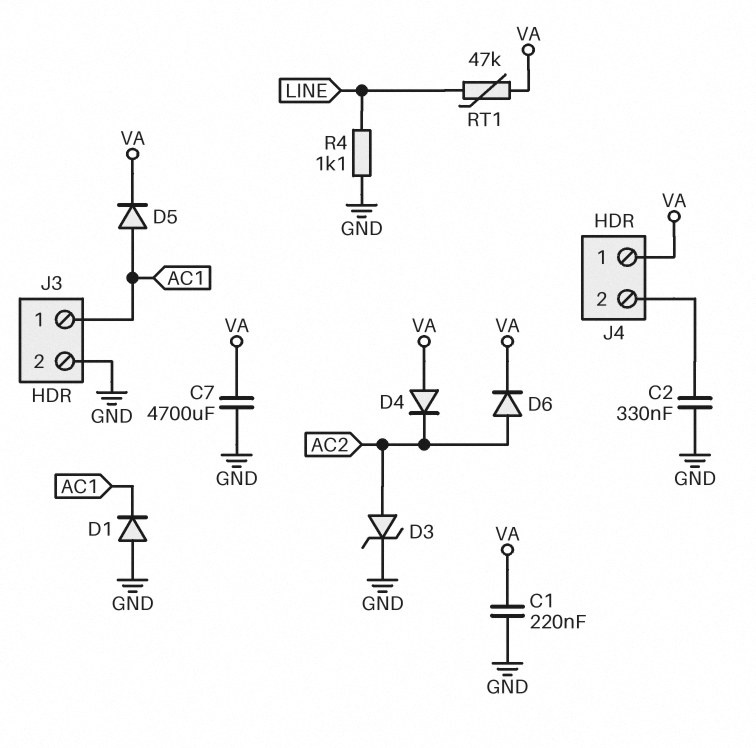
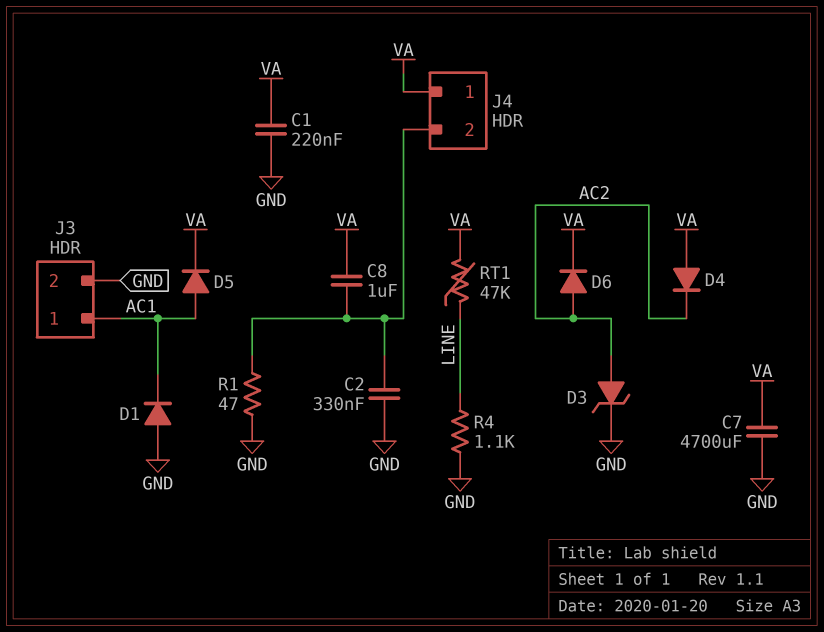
C8: none -> 1uF (J4/2, VA)
R1: none -> 47 (GND, J4/2)

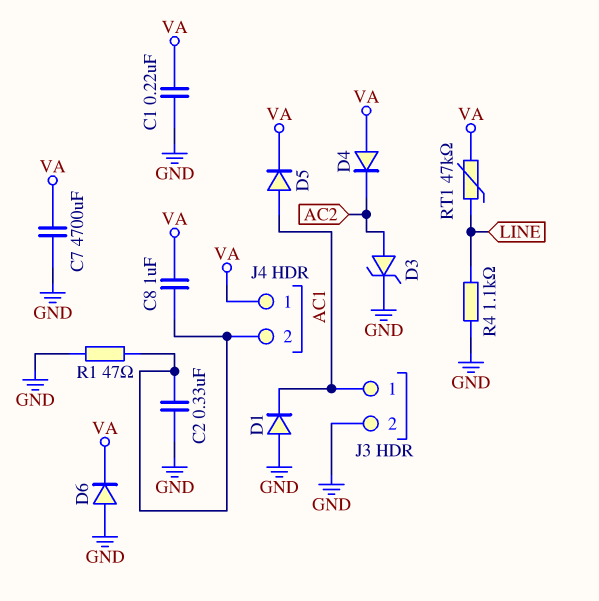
D6: diode (A AC2, K VA) -> diode (A GND, K VA)

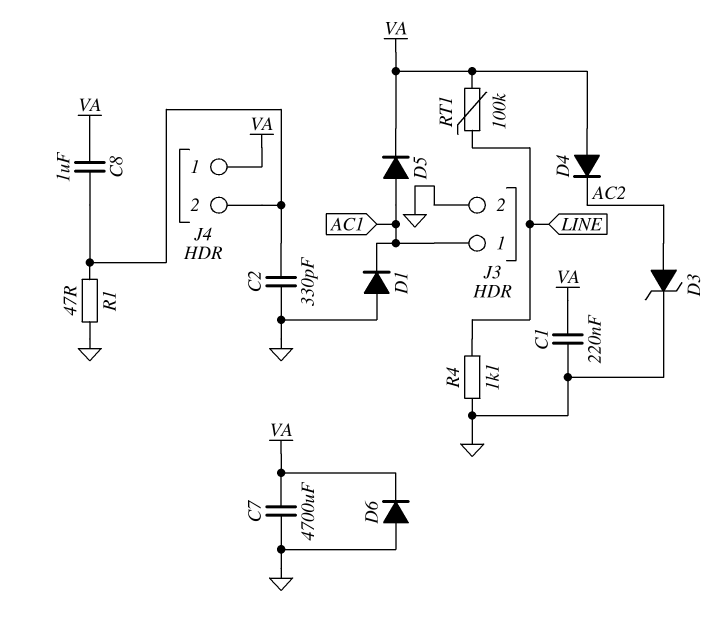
C2: 330nF (GND, J4/2) -> 330pF (GND, J4/2)
RT1: 47k (LINE, VA) -> 100k (LINE, VA)

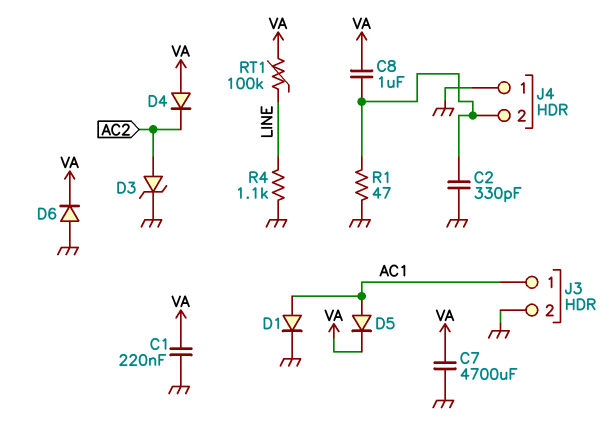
D1: diode (A GND, K AC1) -> diode (A AC1, K GND)
J4 pin 1: VA -> GND

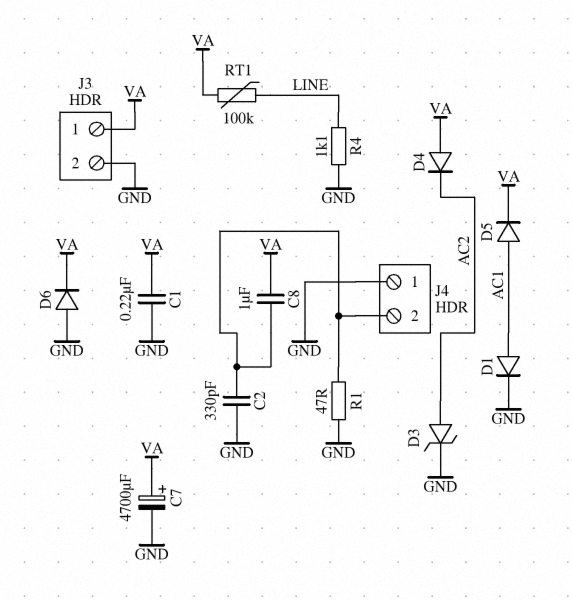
C7: 4700uF (GND, VA) -> 4700uF (plus VA, minus GND)
J3 pin 1: AC1 -> VA

